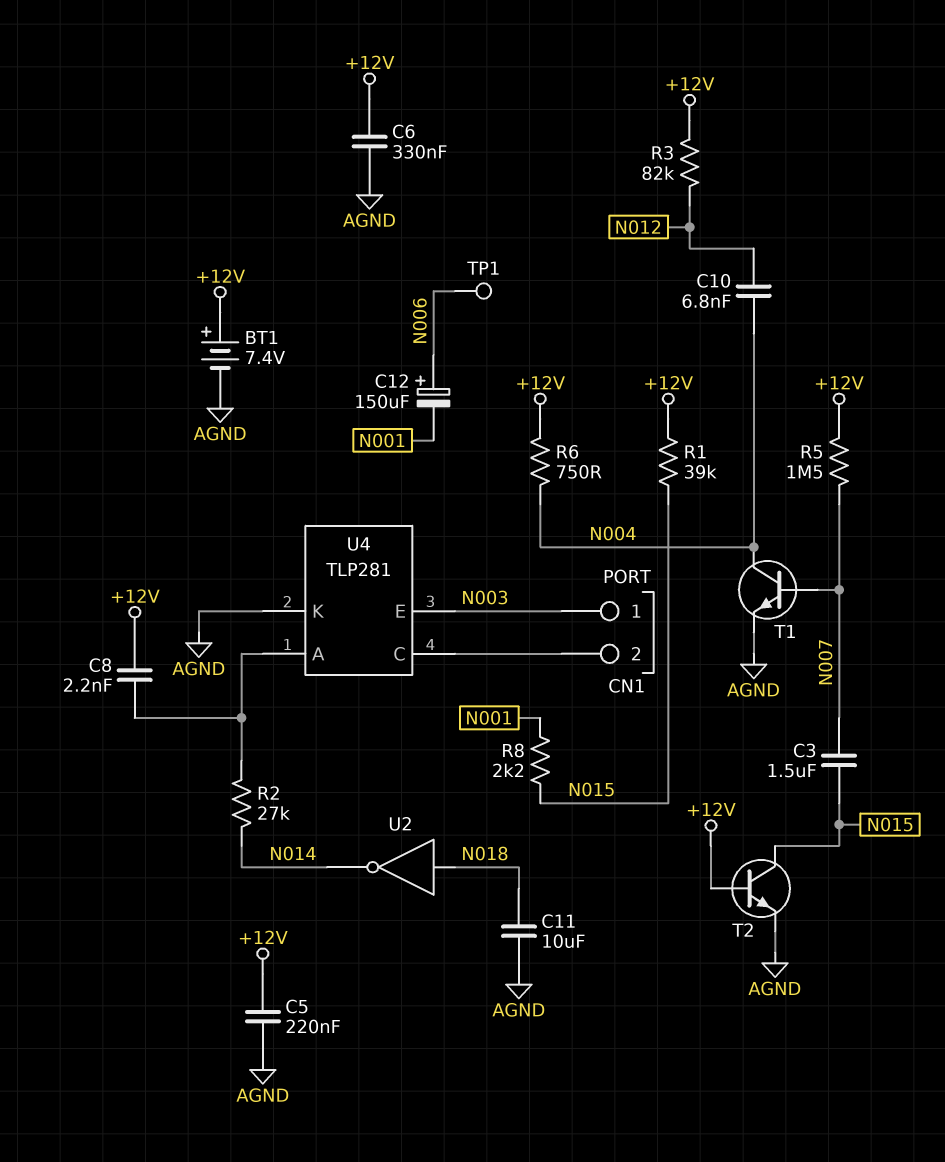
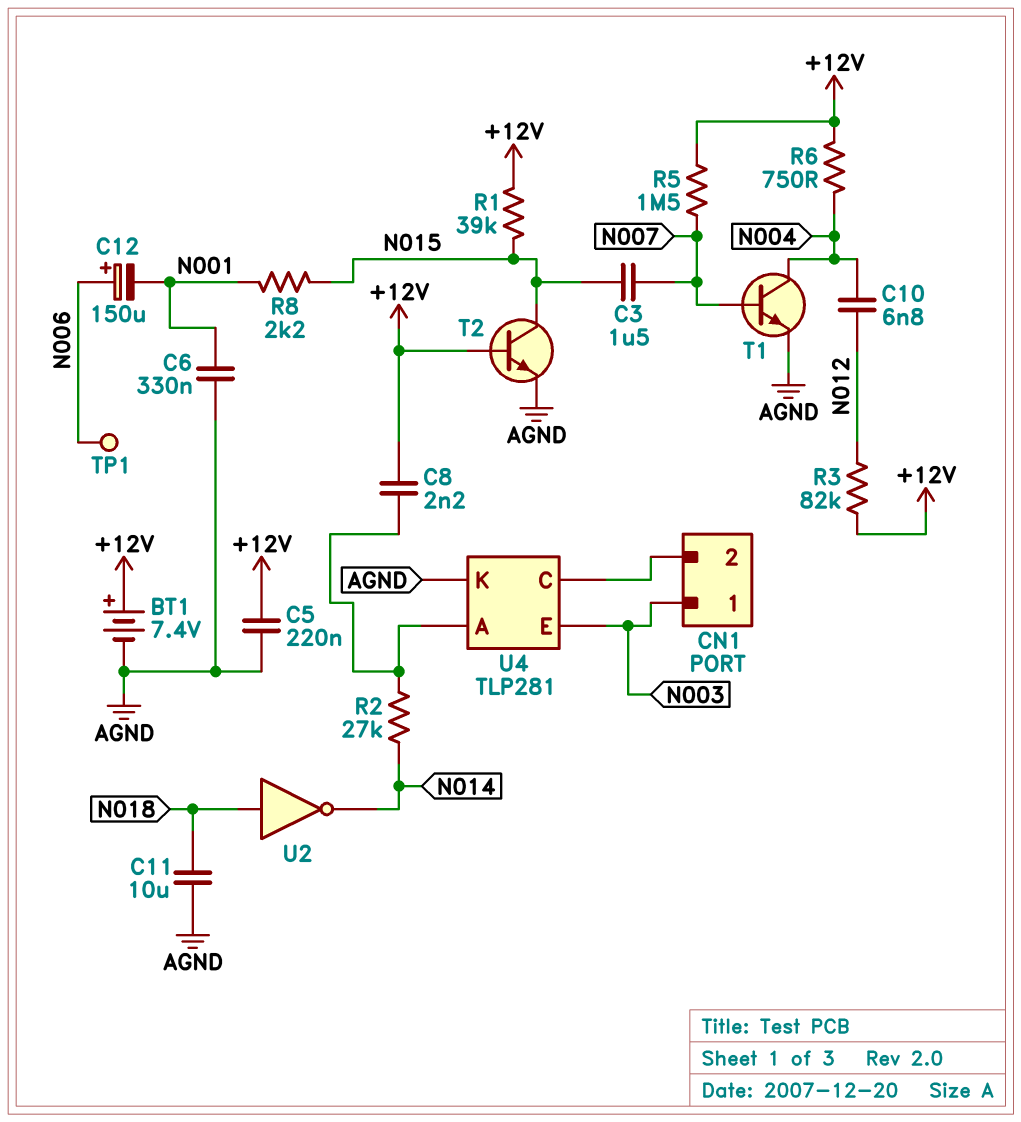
C6: 330nF (+12V, AGND) -> 330nF (AGND, N001)

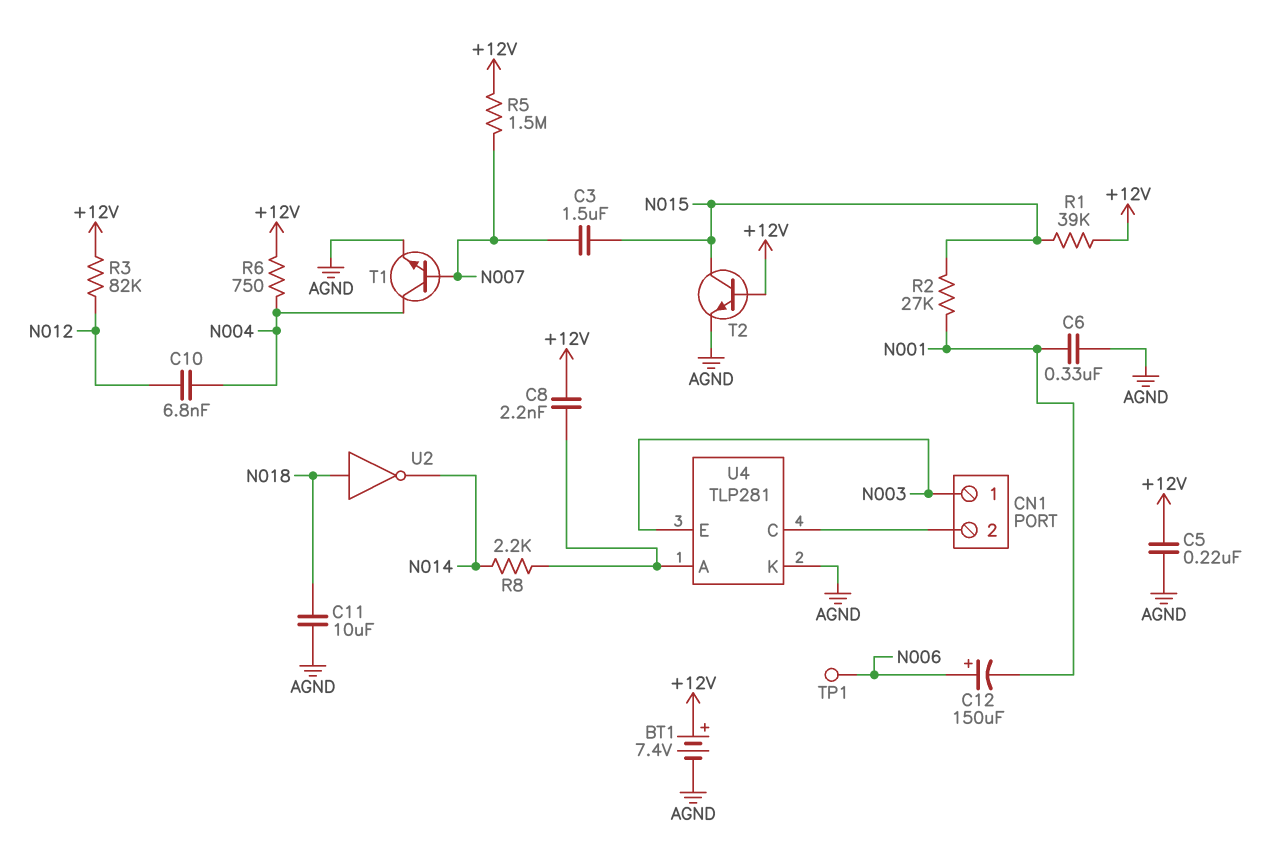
R2: 27k (N014, U4/A) -> 27k (N001, N015)
R8: 2.2k (N001, N015) -> 2.2k (N014, U4/A)

